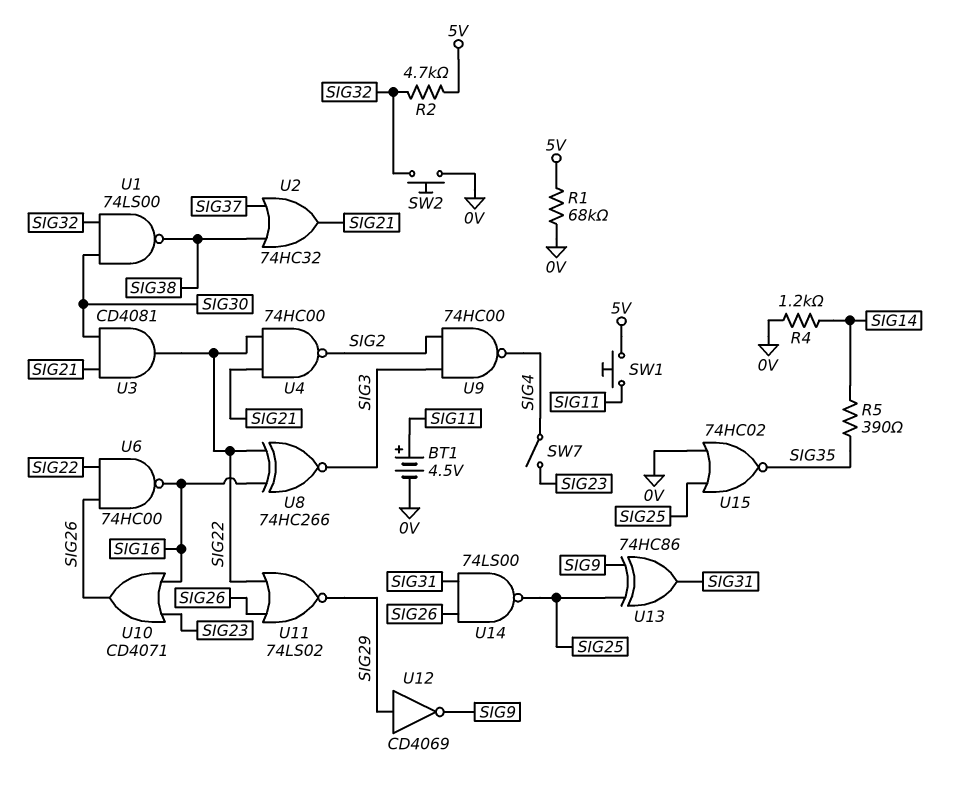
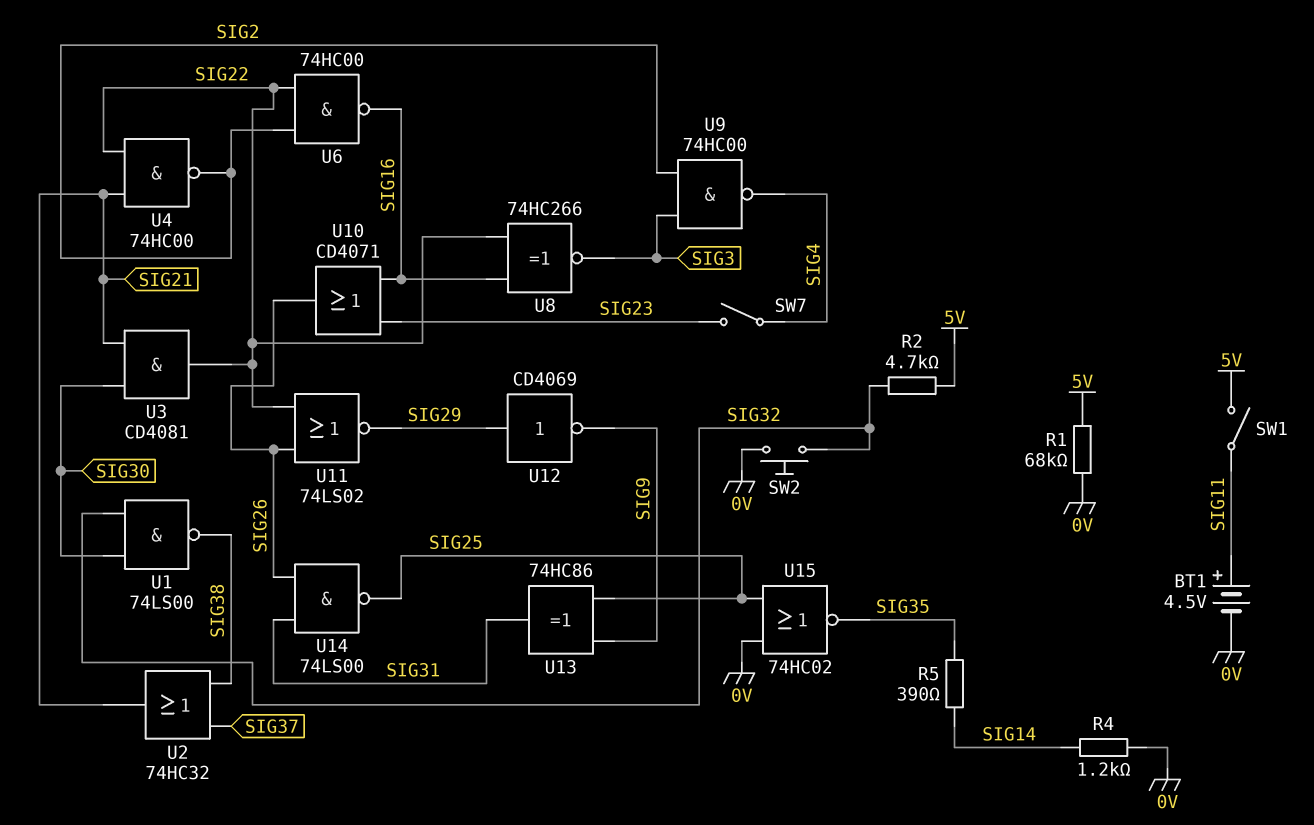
SW1: button (5V, SIG11) -> switch (5V, SIG11)
U6: NAND 74HC00 (in SIG22, in SIG26, out SIG16) -> NAND 74HC00 (in SIG2, in SIG22, out SIG16)

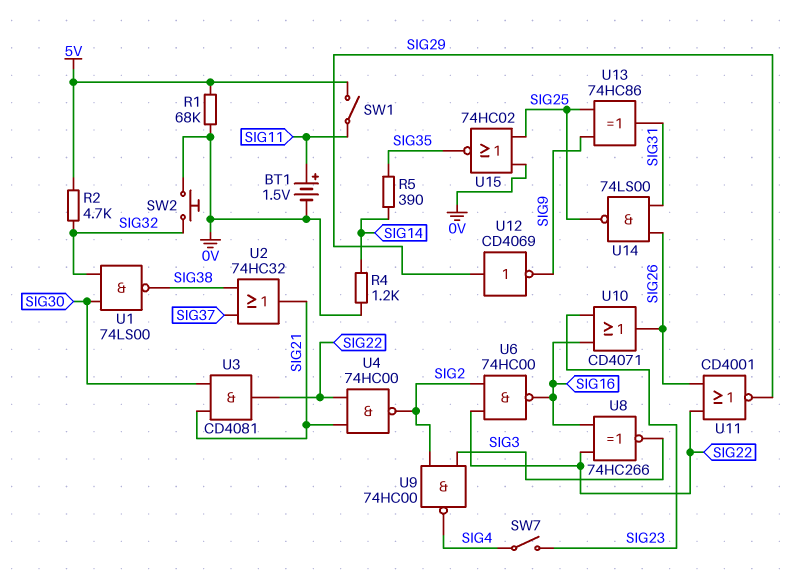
BT1: 4.5V (plus SIG11, minus 0V) -> 1.5V (plus SIG11, minus 0V)
U11: NOR 74LS02 (in SIG22, in SIG26, out SIG29) -> NOR CD4001 (in SIG22, in SIG26, out SIG29)

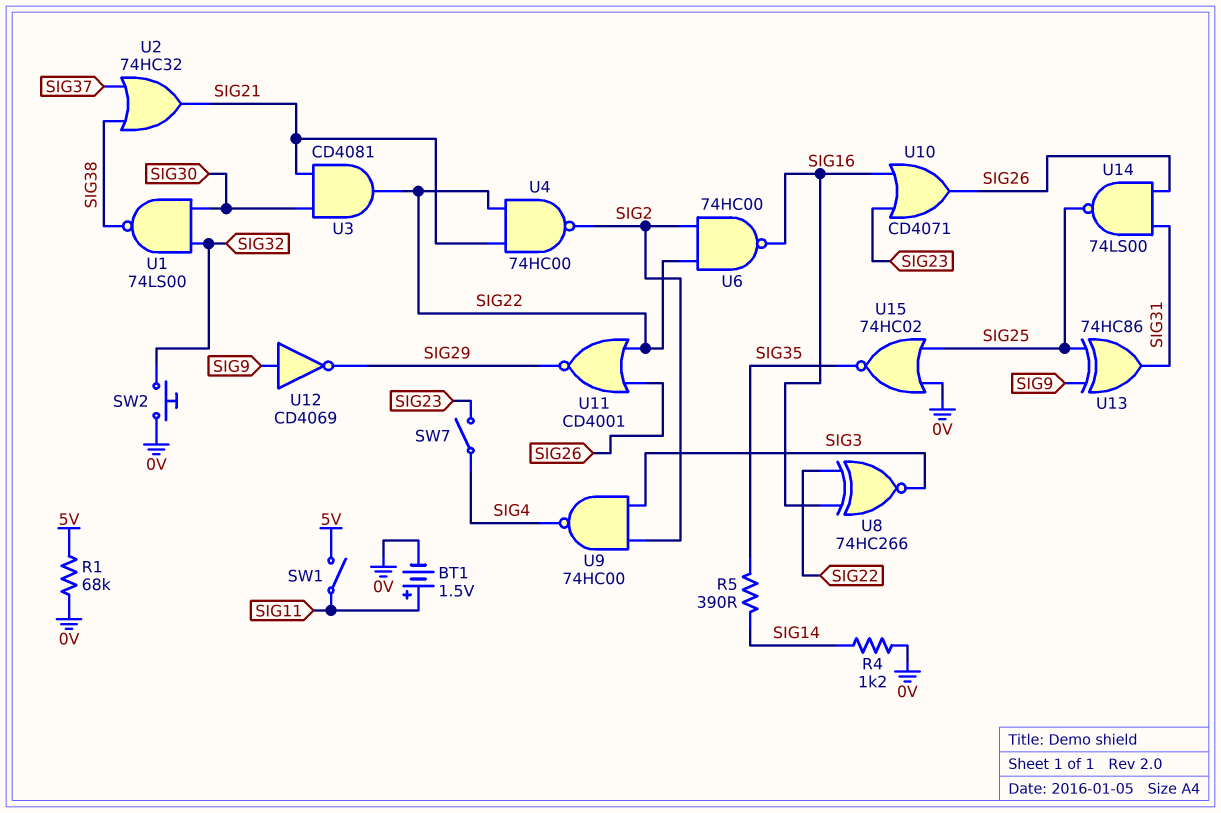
R2: 4.7k (5V, SIG32) -> none
U12: NOT CD4069 (in SIG29, out SIG9) -> NOT CD4069 (in SIG9, out SIG29)

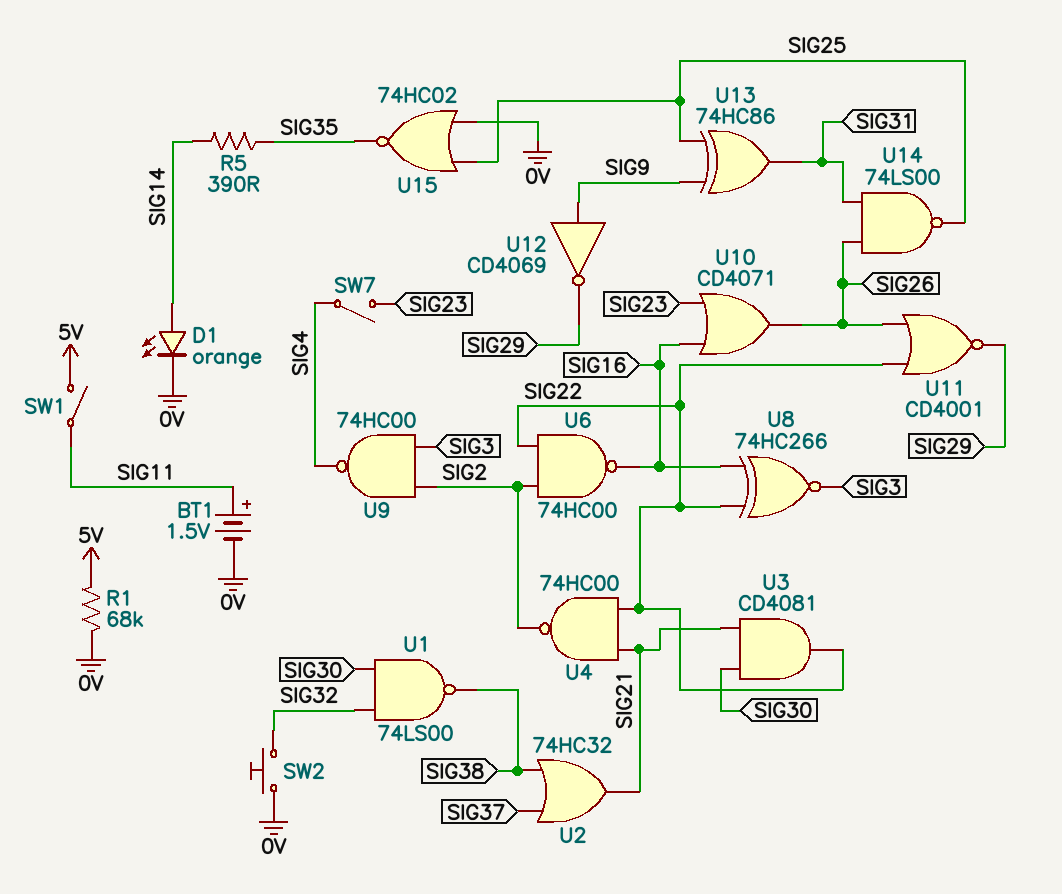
D1: none -> LED orange (A SIG14, K 0V)
R4: 1.2k (0V, SIG14) -> none

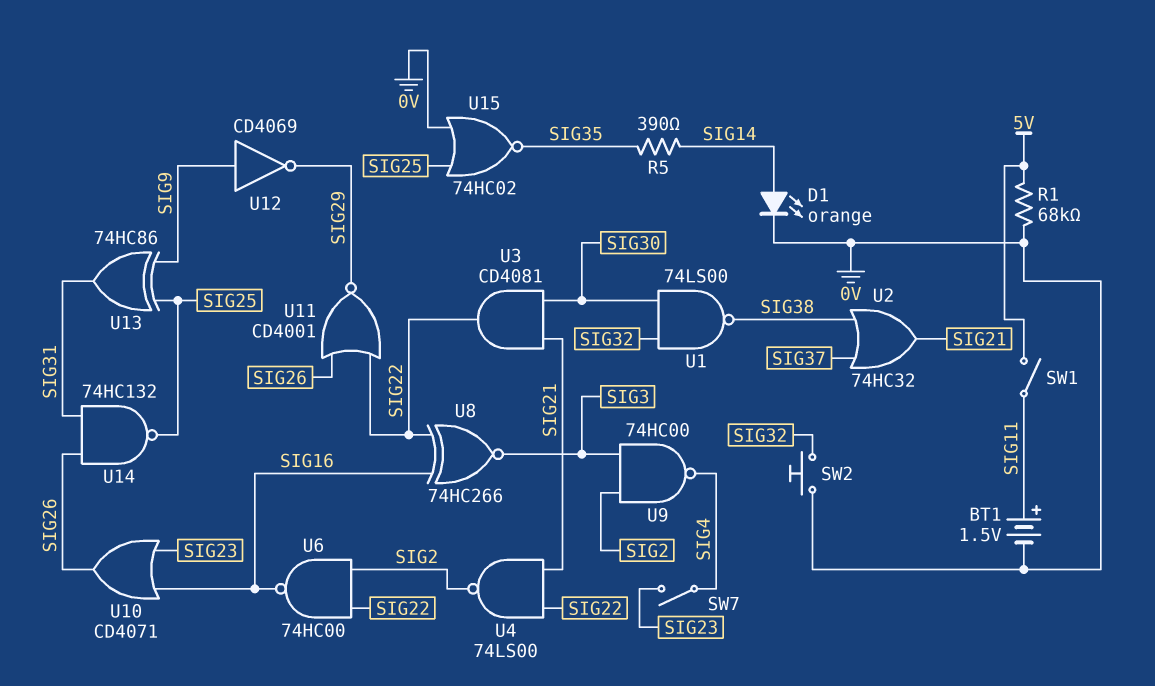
U4: NAND 74HC00 (in SIG21, in SIG22, out SIG2) -> NAND 74LS00 (in SIG21, in SIG22, out SIG2)
U14: NAND 74LS00 (in SIG26, in SIG31, out SIG25) -> NAND 74HC132 (in SIG26, in SIG31, out SIG25)

